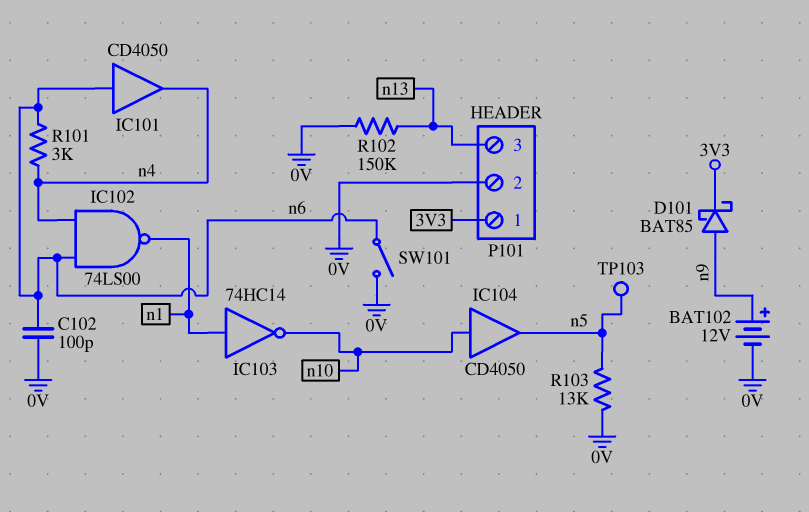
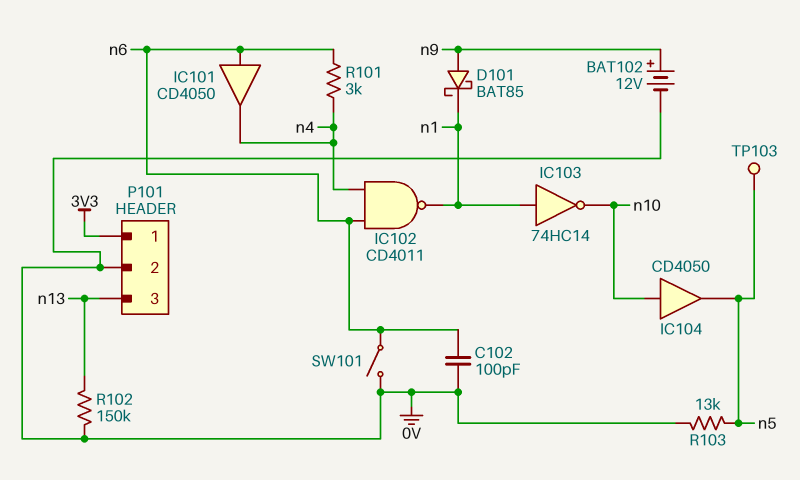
D101: schottky BAT85 (A n9, K 3V3) -> schottky BAT85 (A n9, K n1)
IC102: NAND 74LS00 (in n4, in n6, out n1) -> NAND CD4011 (in n4, in n6, out n1)

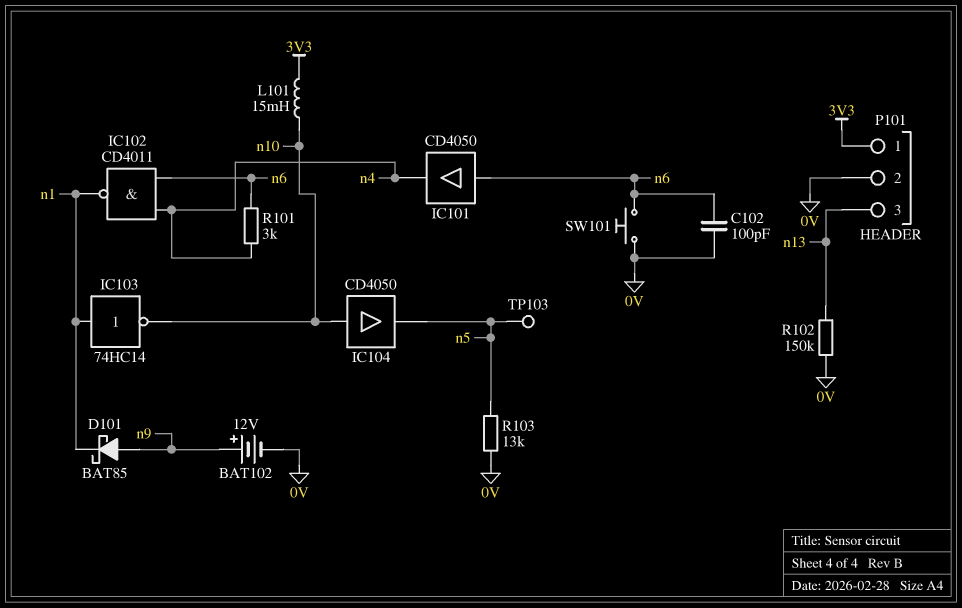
L101: none -> 15mH (3V3, n10)
SW101: switch (0V, n6) -> button (0V, n6)

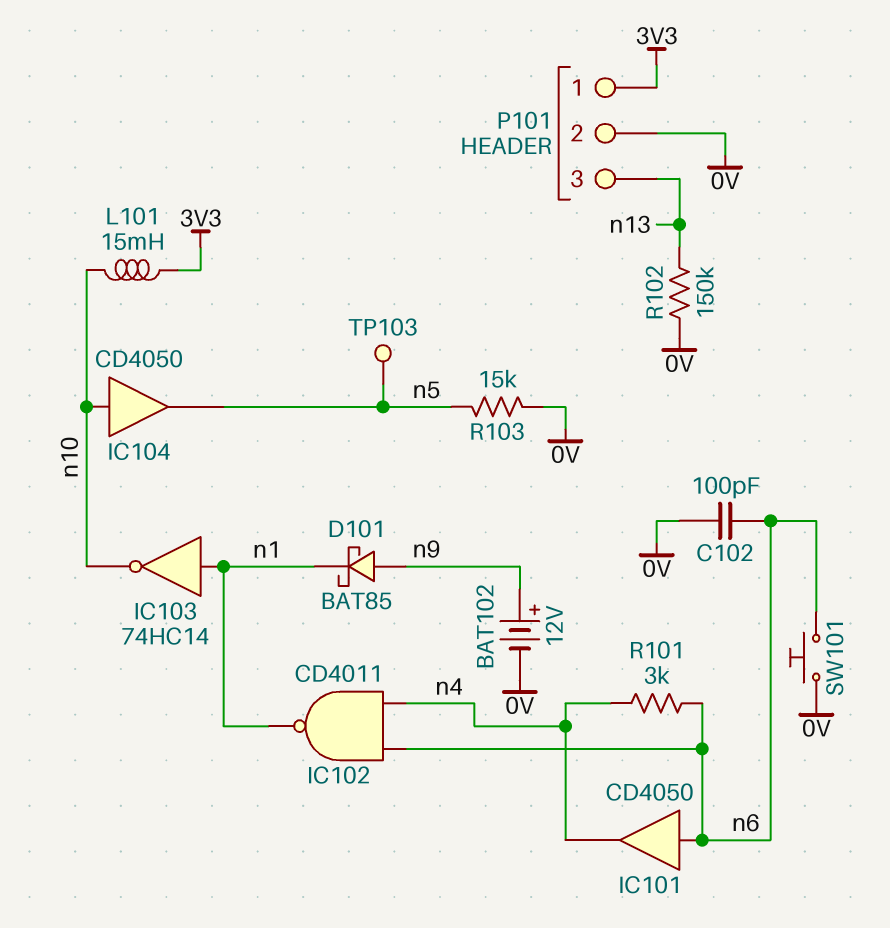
R103: 13k (0V, n5) -> 15k (0V, n5)

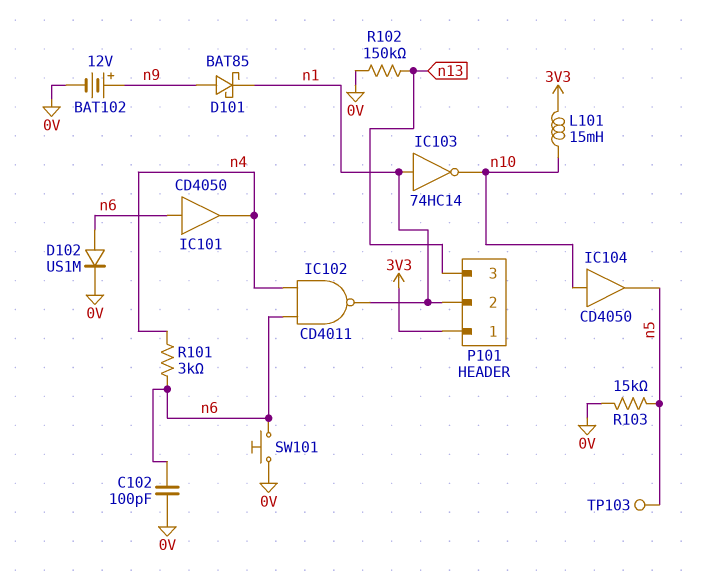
D102: none -> diode US1M (A n6, K 0V)
P101 pin 2: 0V -> n1

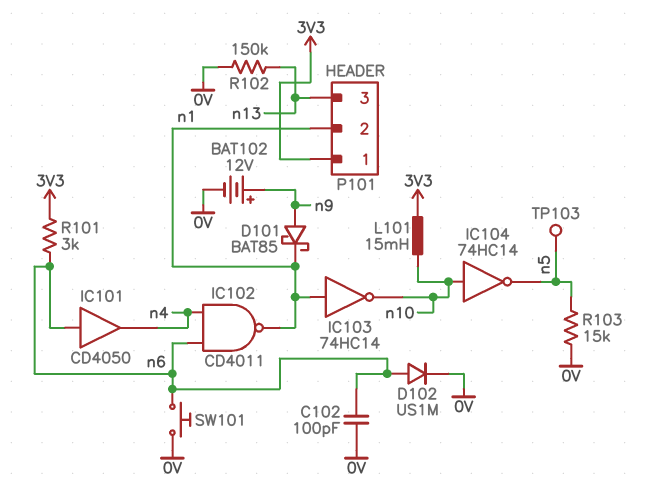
IC104: buffer CD4050 (in n10, out n5) -> NOT 74HC14 (in n10, out n5)
R101: 3k (n4, n6) -> 3k (3V3, n6)

